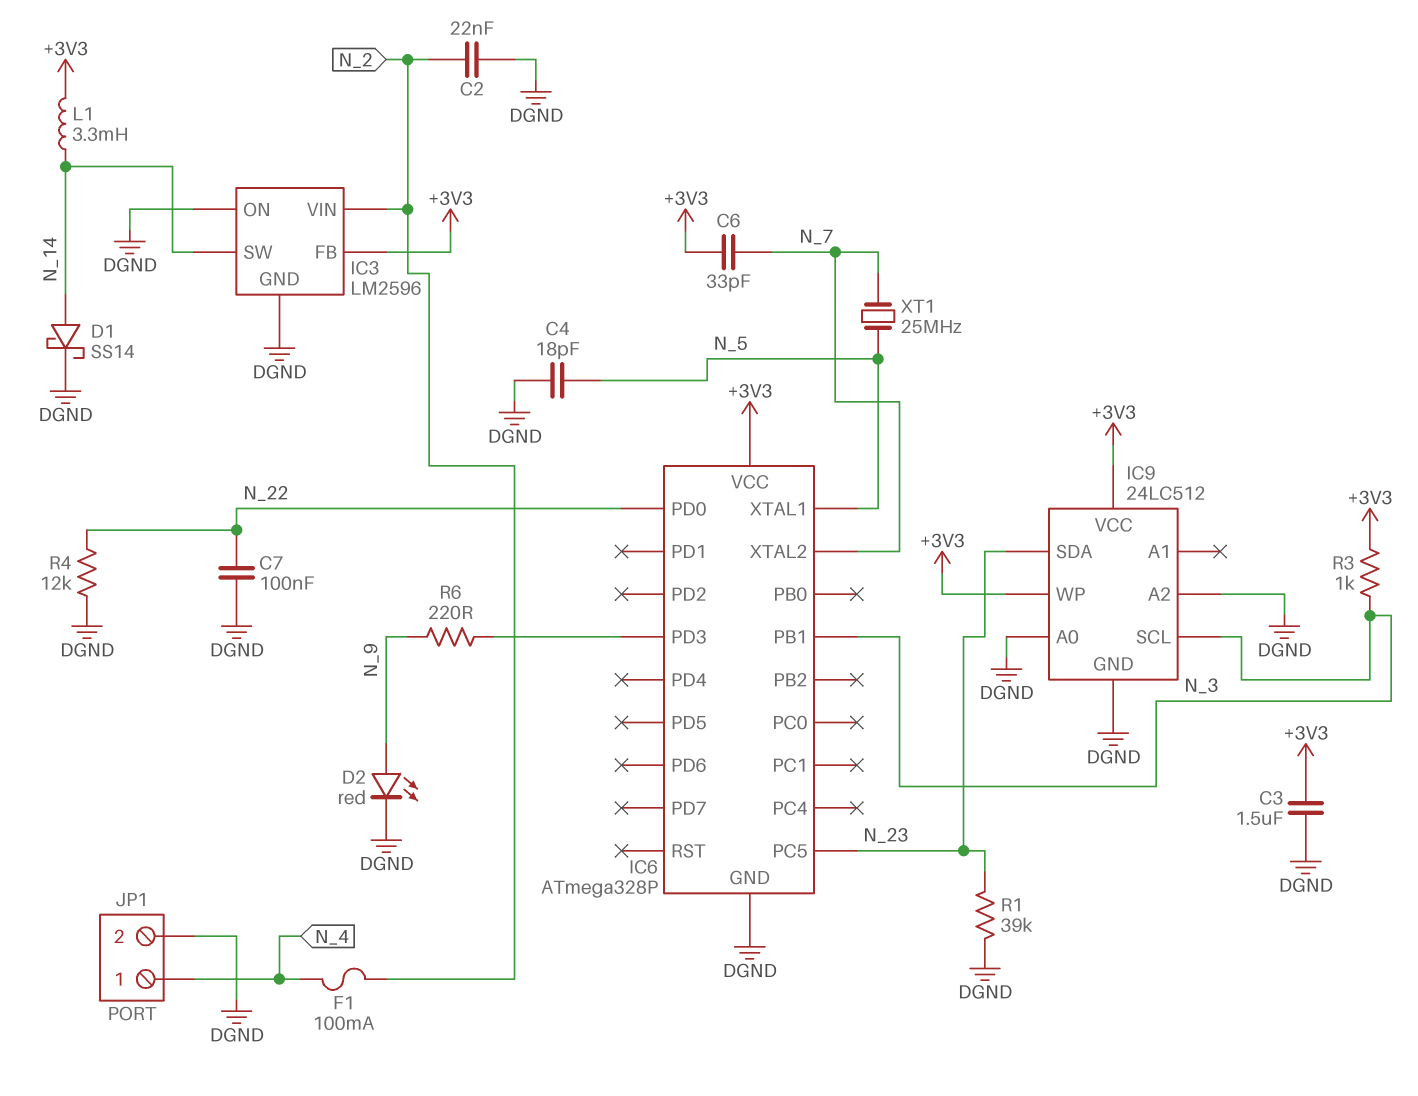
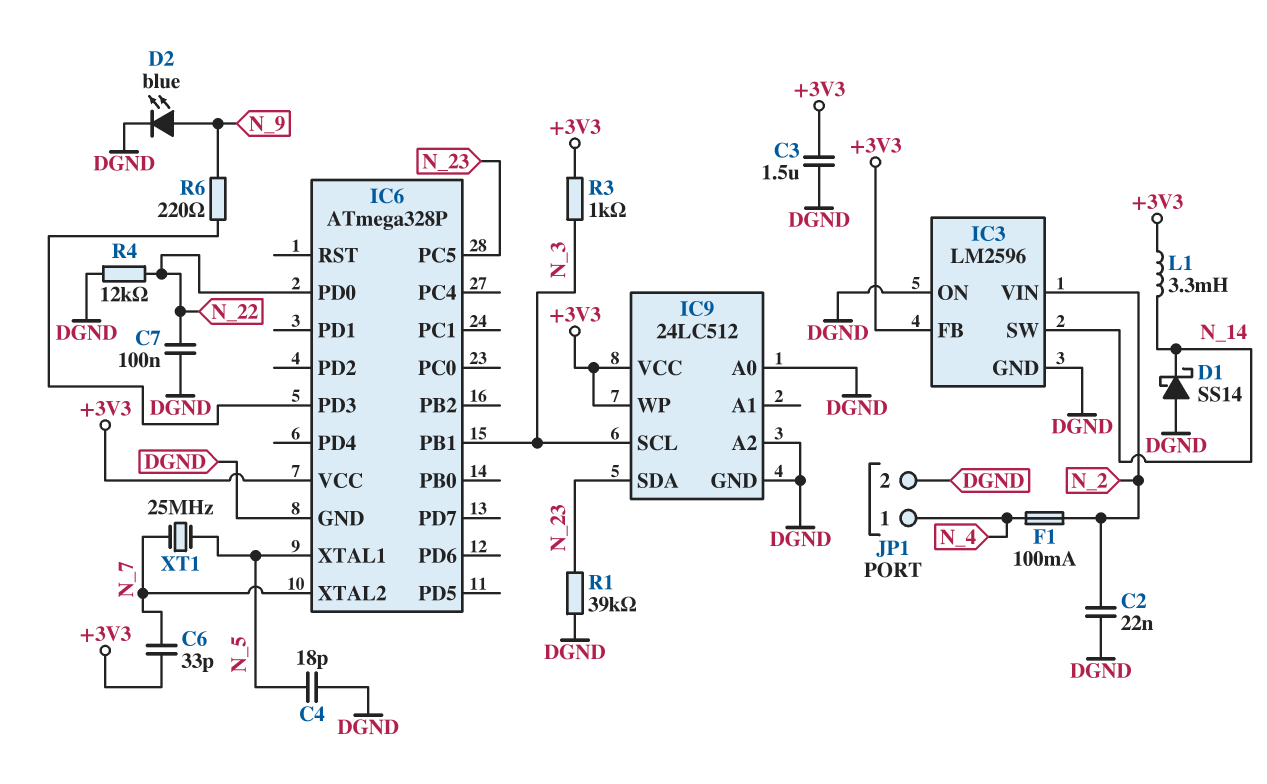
D1: schottky SS14 (A N_14, K DGND) -> schottky SS14 (A DGND, K N_14)
D2: LED red (A N_9, K DGND) -> LED blue (A N_9, K DGND)

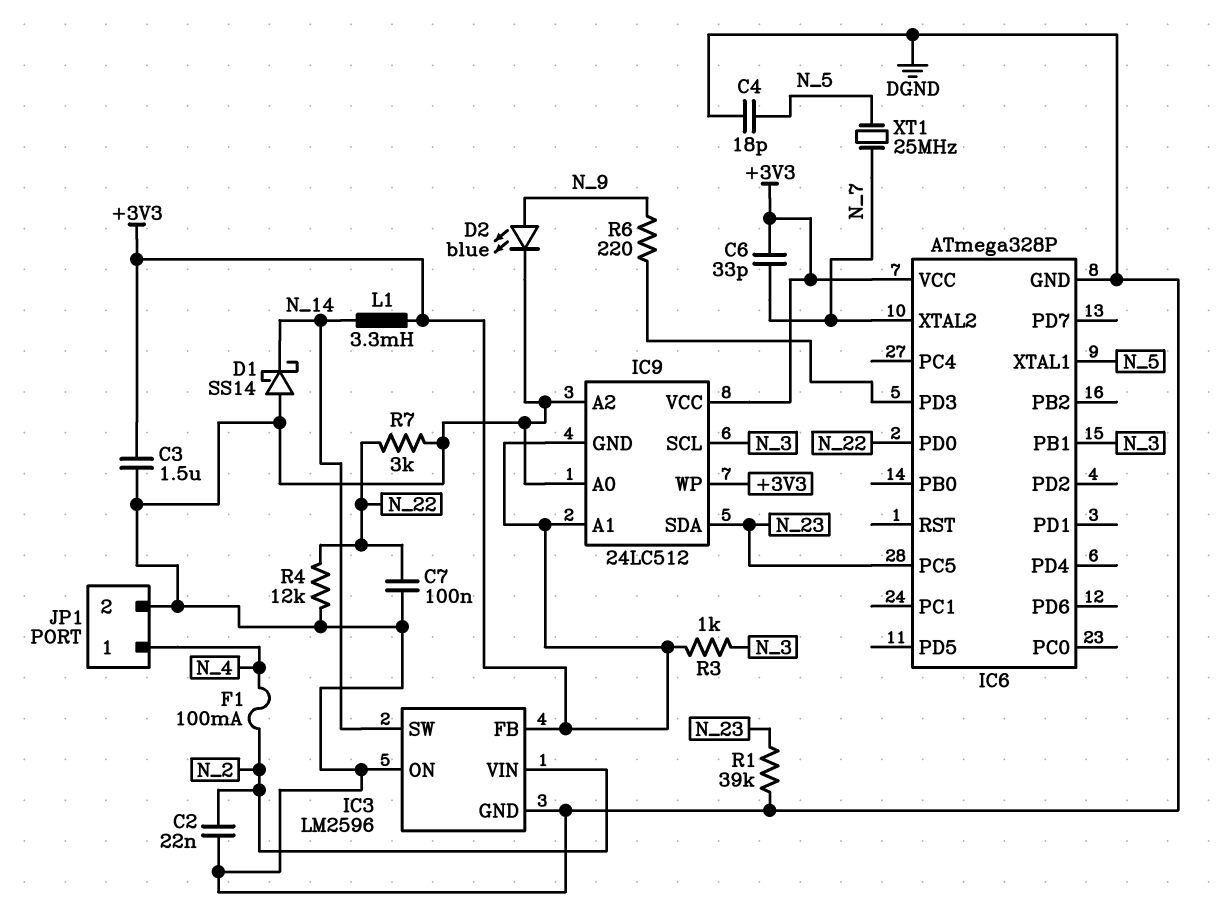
IC9 pin A1: none -> +3V3
IC9 pin GND: DGND -> +3V3
R7: none -> 3k (DGND, N_22)

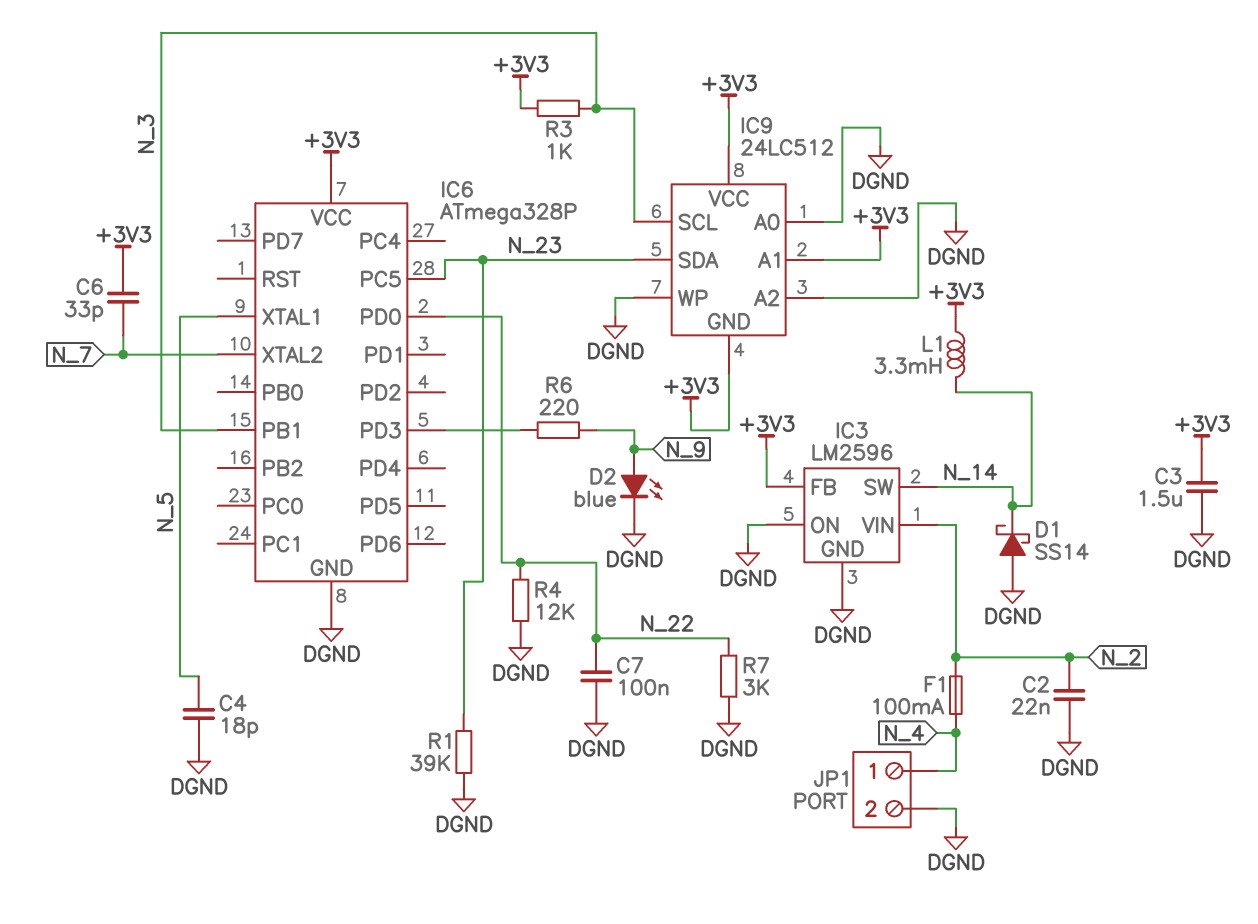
IC9 pin WP: +3V3 -> DGND
XT1: 25MHz (N_5, N_7) -> none

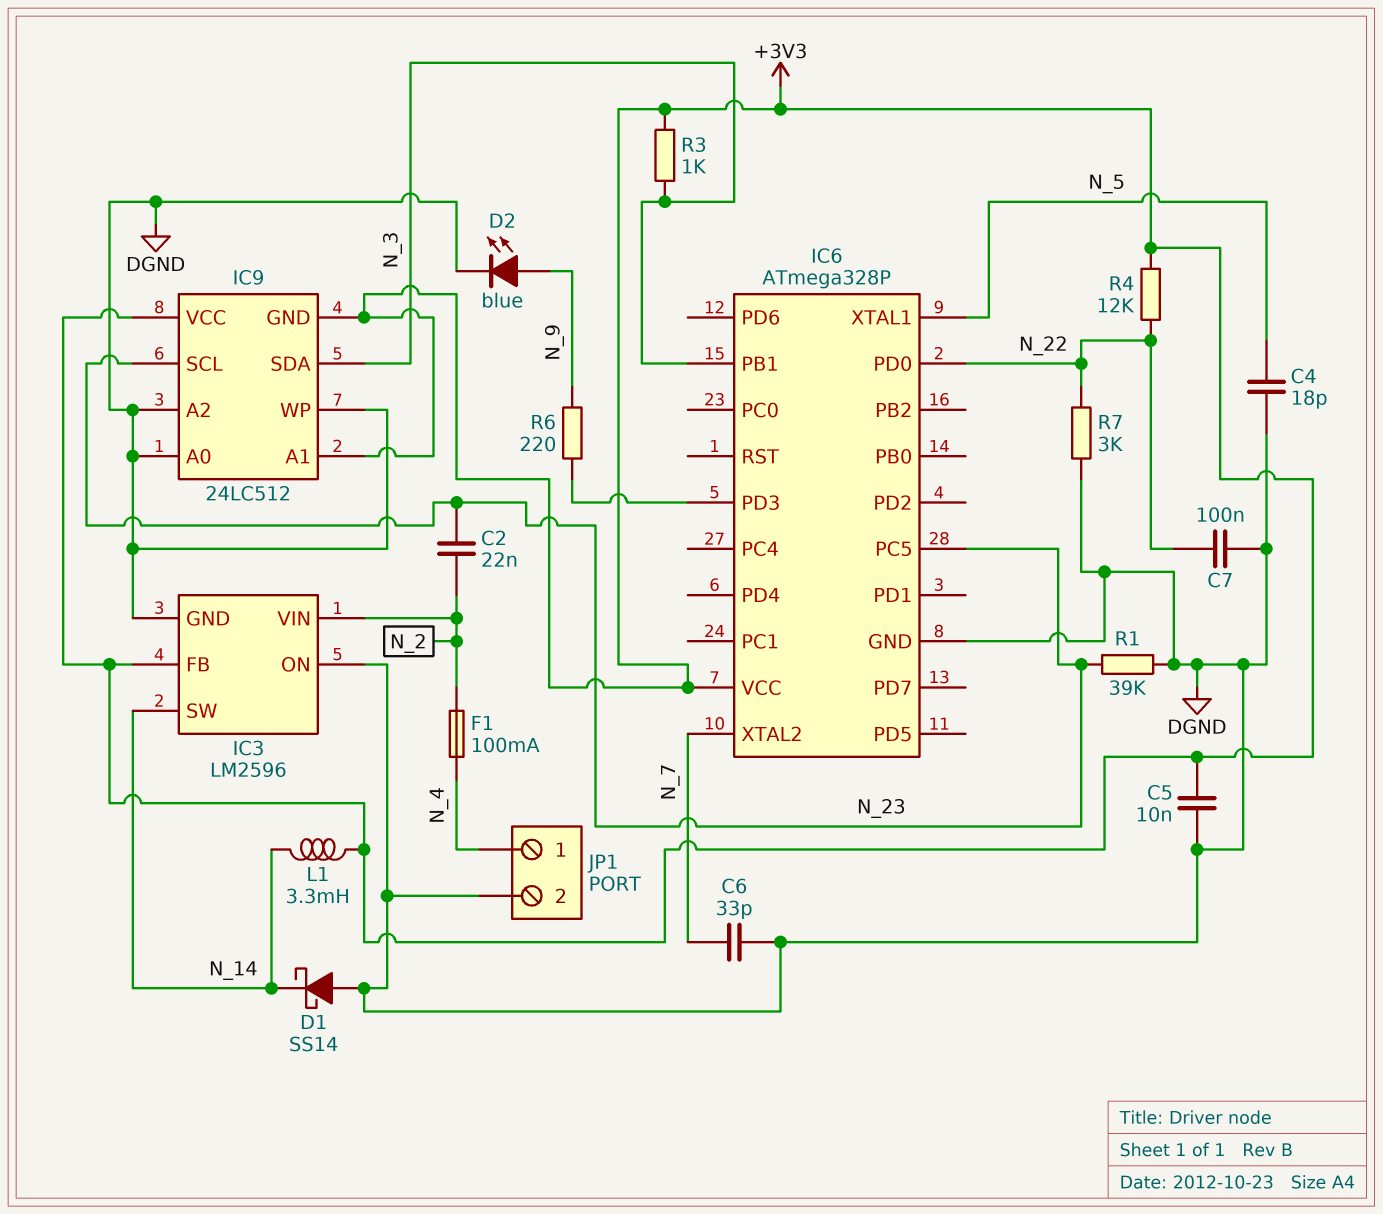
C2: 22nF (DGND, N_2) -> 22nF (N_2, N_23)
C3: 1.5uF (+3V3, DGND) -> none
C5: none -> 10nF (+3V3, DGND)
C6: 33pF (+3V3, N_7) -> 33pF (DGND, N_7)
IC9 pin SCL: N_3 -> N_23
IC9 pin SDA: N_23 -> N_3
R4: 12k (DGND, N_22) -> 12k (+3V3, N_22)

